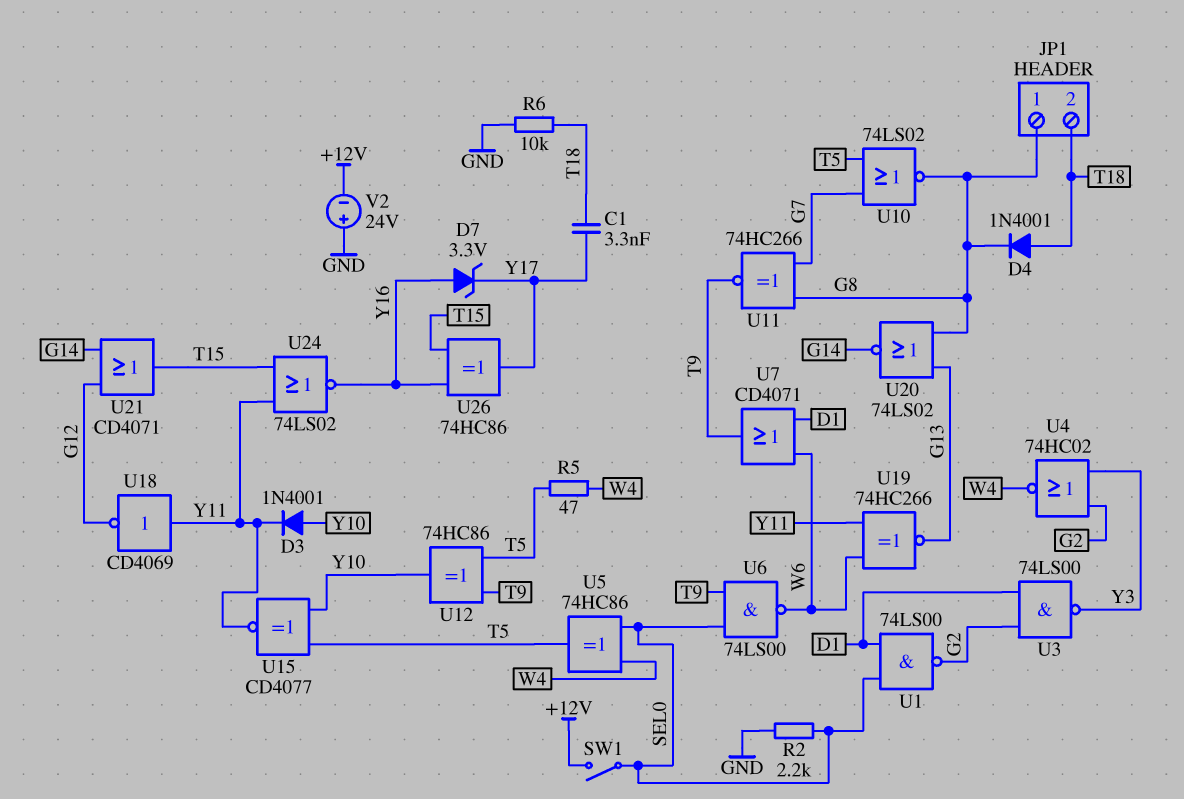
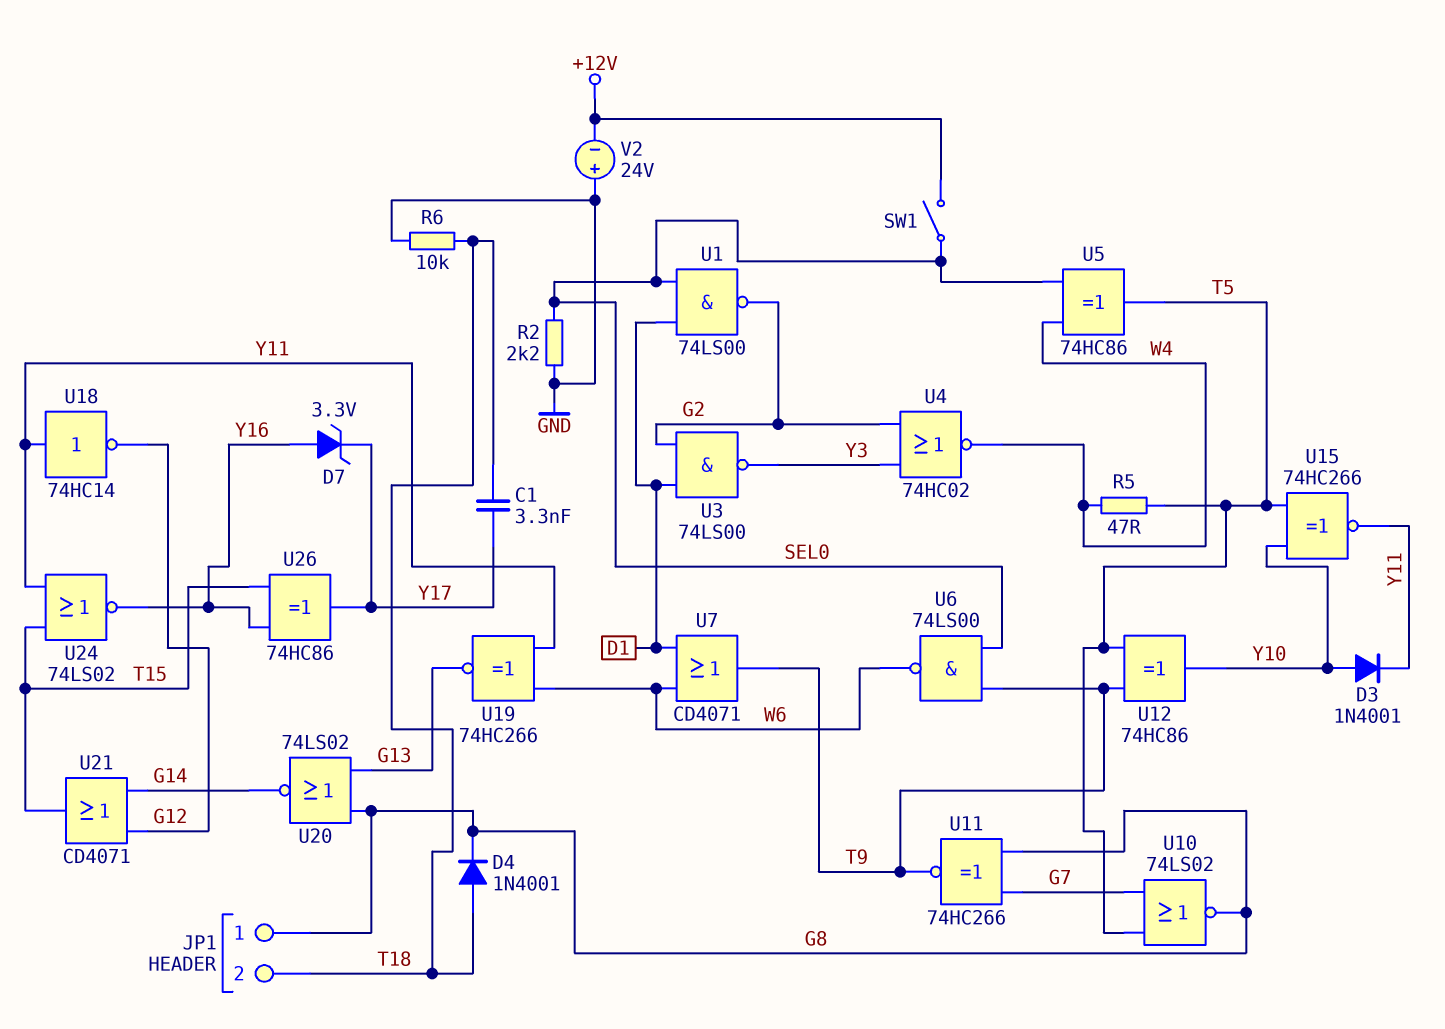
U15: XNOR CD4077 (in T5, in Y10, out Y11) -> XNOR 74HC266 (in T5, in Y10, out Y11)
U18: NOT CD4069 (in Y11, out G12) -> NOT 74HC14 (in Y11, out G12)

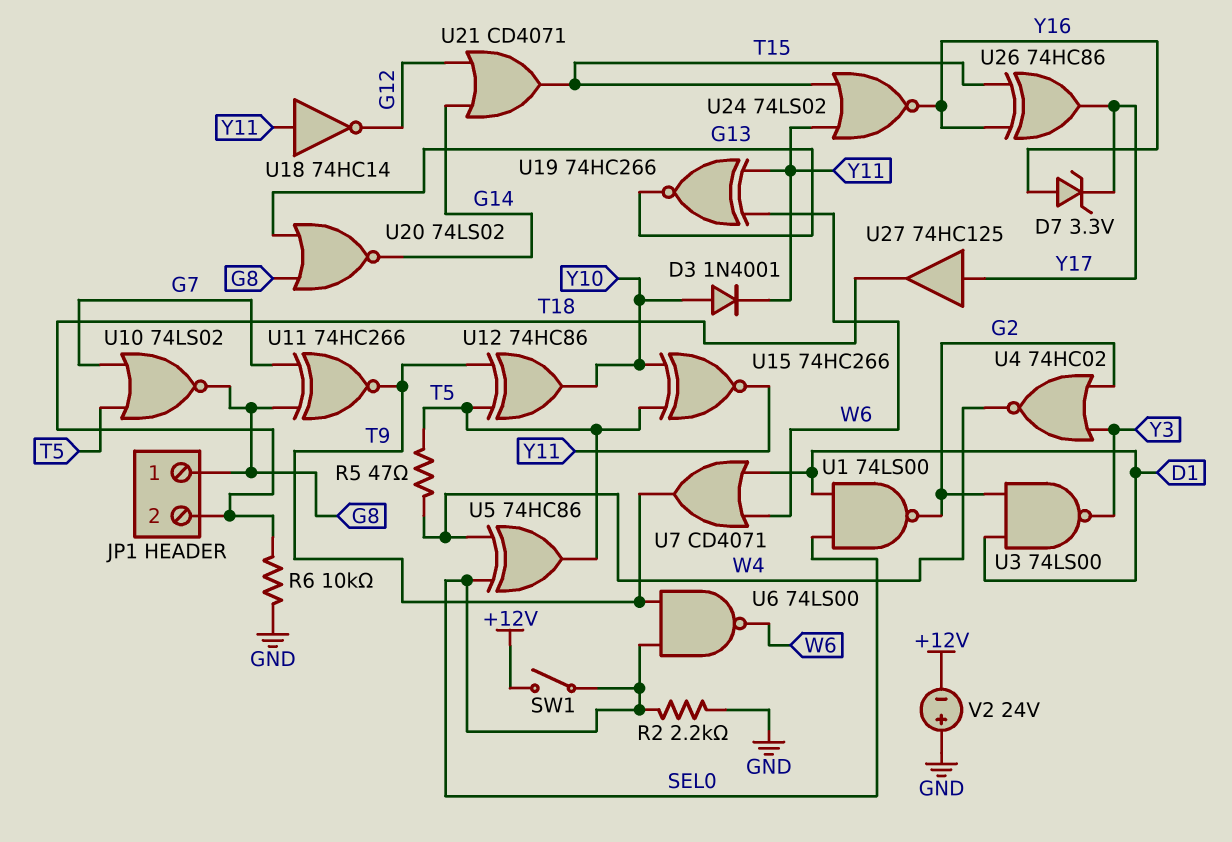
C1: 3.3nF (T18, Y17) -> none
D4: diode 1N4001 (A T18, K G8) -> none
U27: none -> buffer 74HC125 (in Y17, out T18)

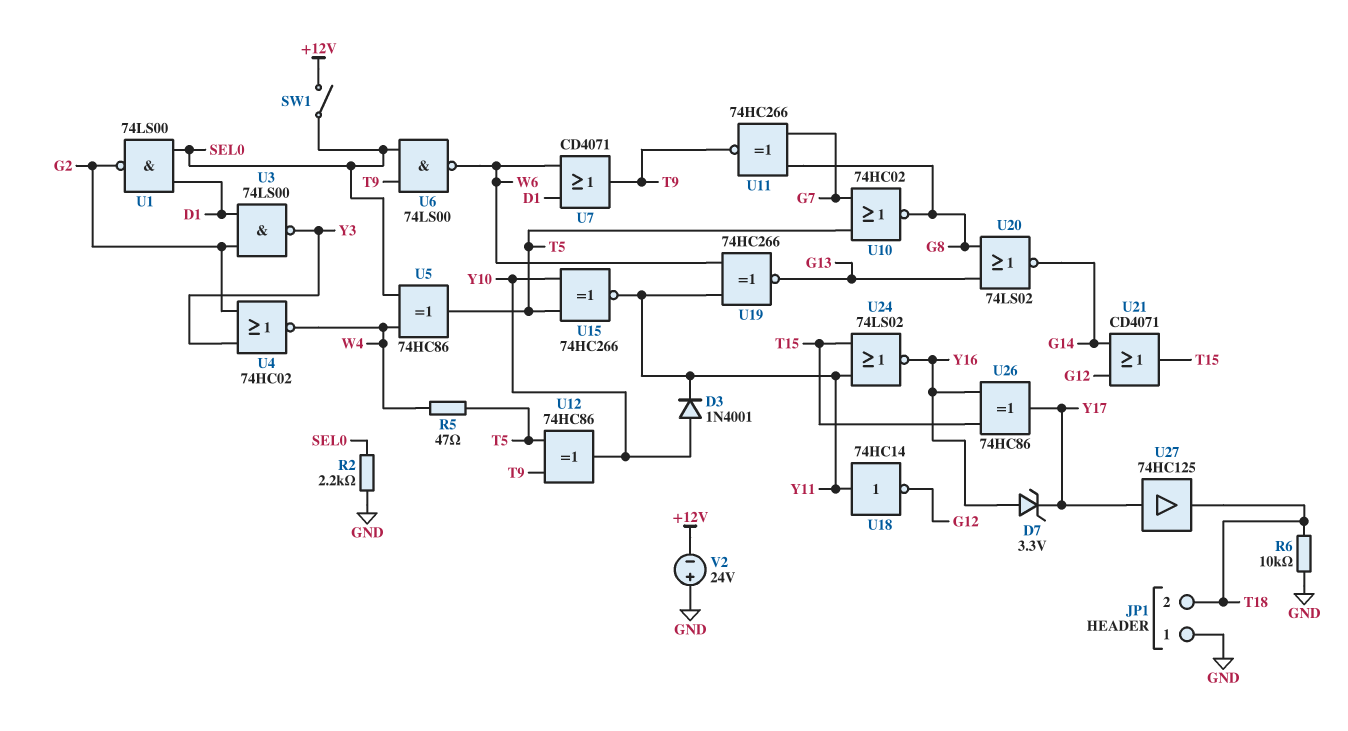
JP1 pin 1: G8 -> GND
U10: NOR 74LS02 (in G7, in T5, out G8) -> NOR 74HC02 (in G7, in T5, out G8)

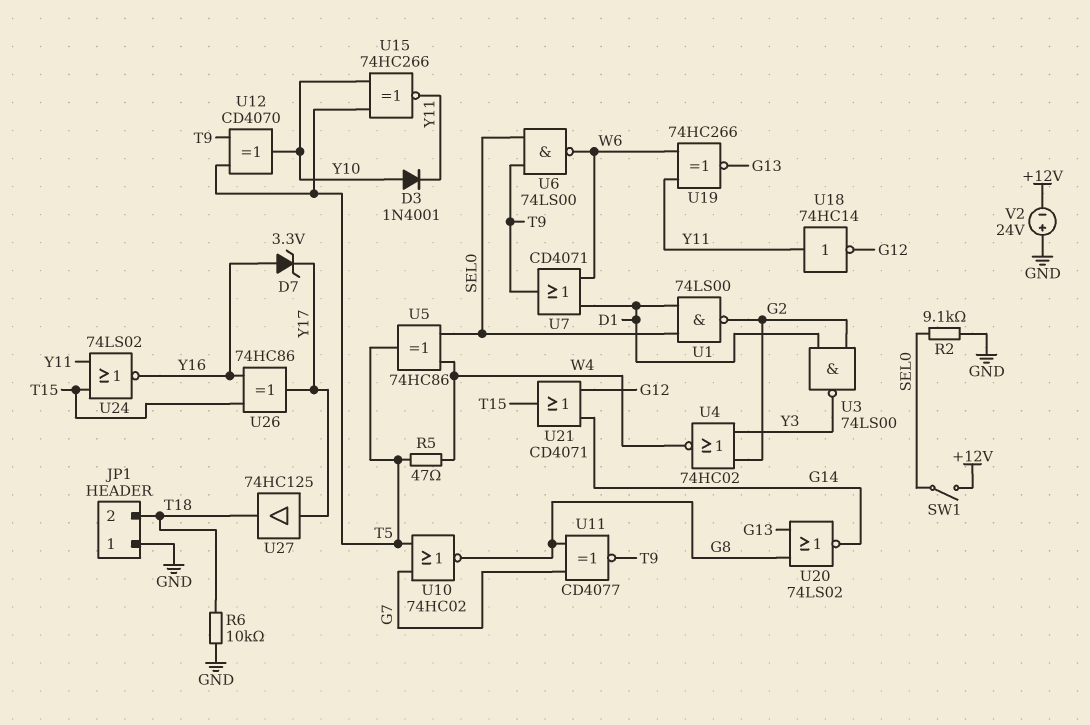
R2: 2.2k (GND, SEL0) -> 9.1k (GND, SEL0)
U11: XNOR 74HC266 (in G7, in G8, out T9) -> XNOR CD4077 (in G7, in G8, out T9)
U12: XOR 74HC86 (in T5, in T9, out Y10) -> XOR CD4070 (in T5, in T9, out Y10)

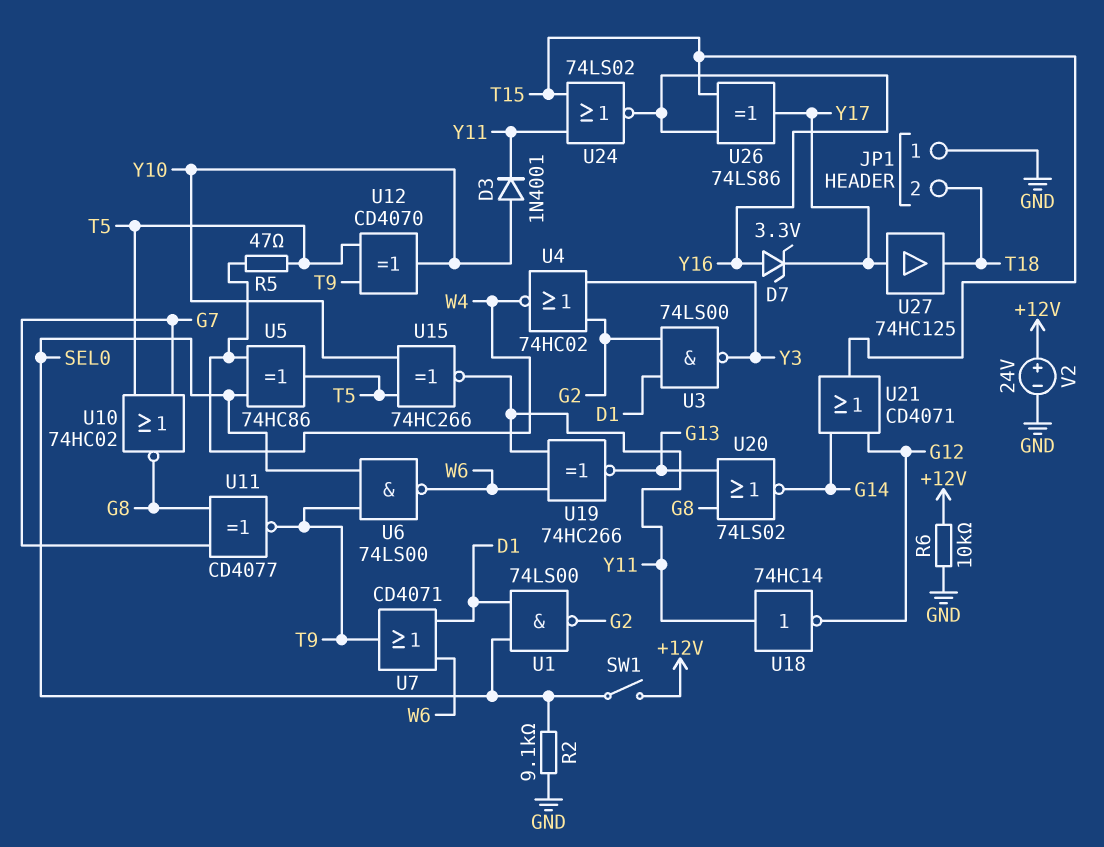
R6: 10k (GND, T18) -> 10k (+12V, GND)
U26: XOR 74HC86 (in T15, in Y16, out Y17) -> XOR 74LS86 (in T15, in Y16, out Y17)
V2: 24V (plus GND, minus +12V) -> 24V (plus +12V, minus GND)

